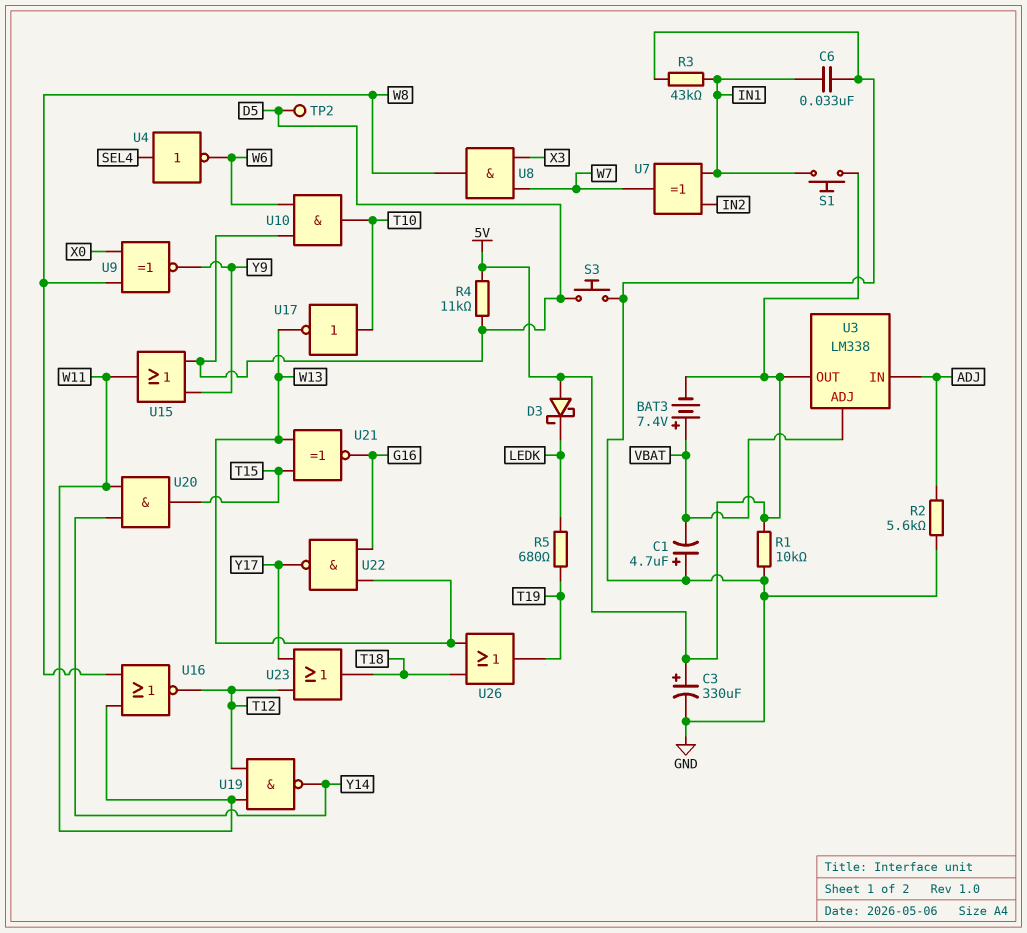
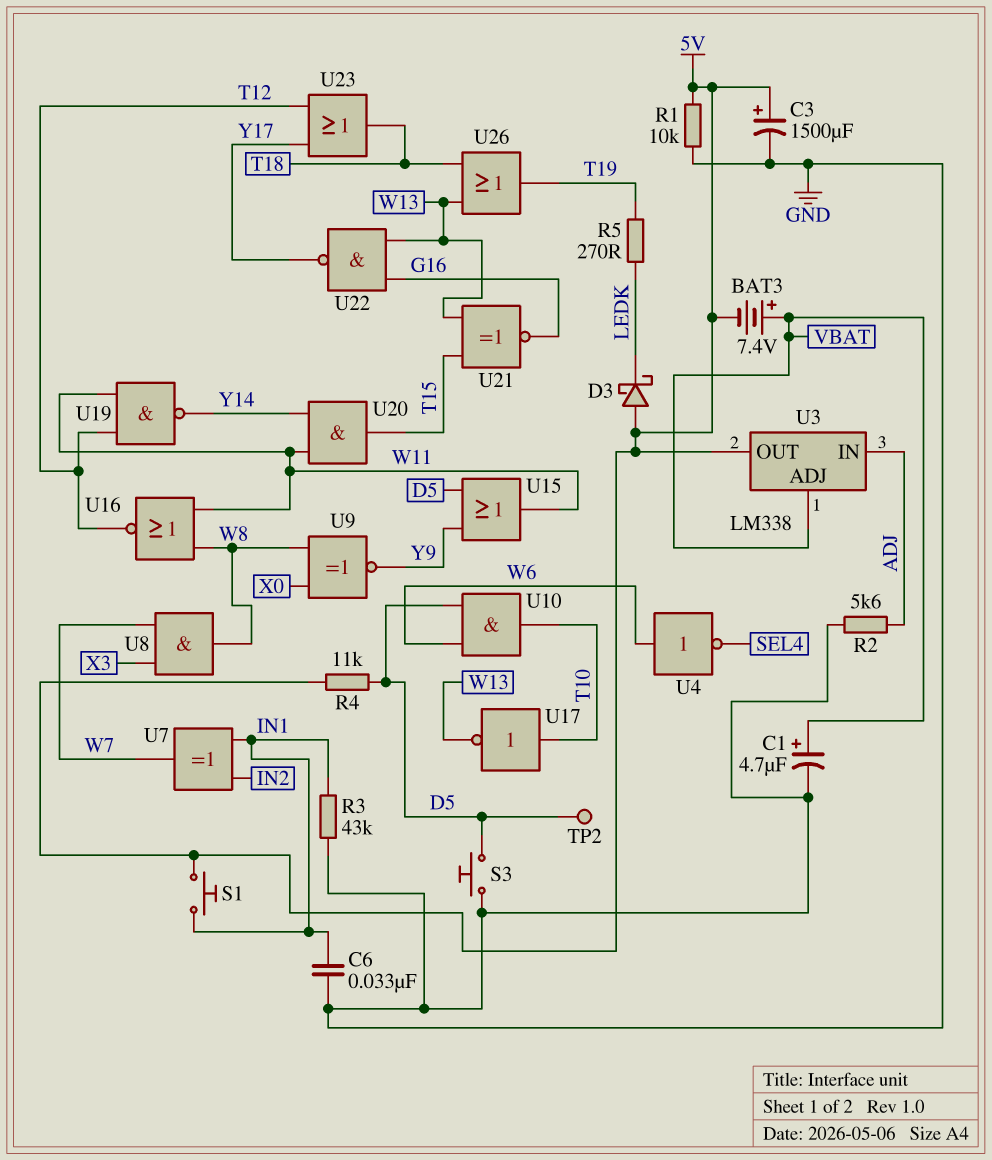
C1: 4.7uF (plus GND, minus VBAT) -> 4.7uF (plus VBAT, minus GND)
C3: 330uF (plus 5V, minus GND) -> 1500uF (plus 5V, minus GND)
R5: 680 (LEDK, T19) -> 270 (LEDK, T19)
U4: NOT (in SEL4, out W6) -> NOT (in W6, out SEL4)

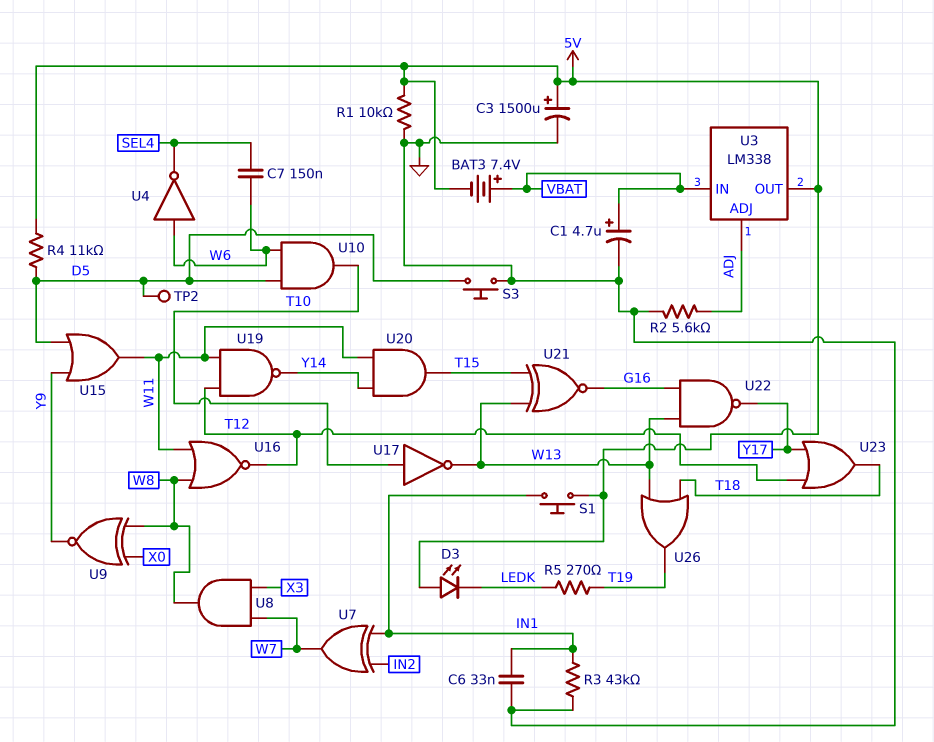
C7: none -> 150nF (SEL4, W6)
D3: schottky (A 5V, K LEDK) -> LED (A 5V, K LEDK)
U3 pin ADJ: VBAT -> ADJ
U3 pin IN: ADJ -> VBAT

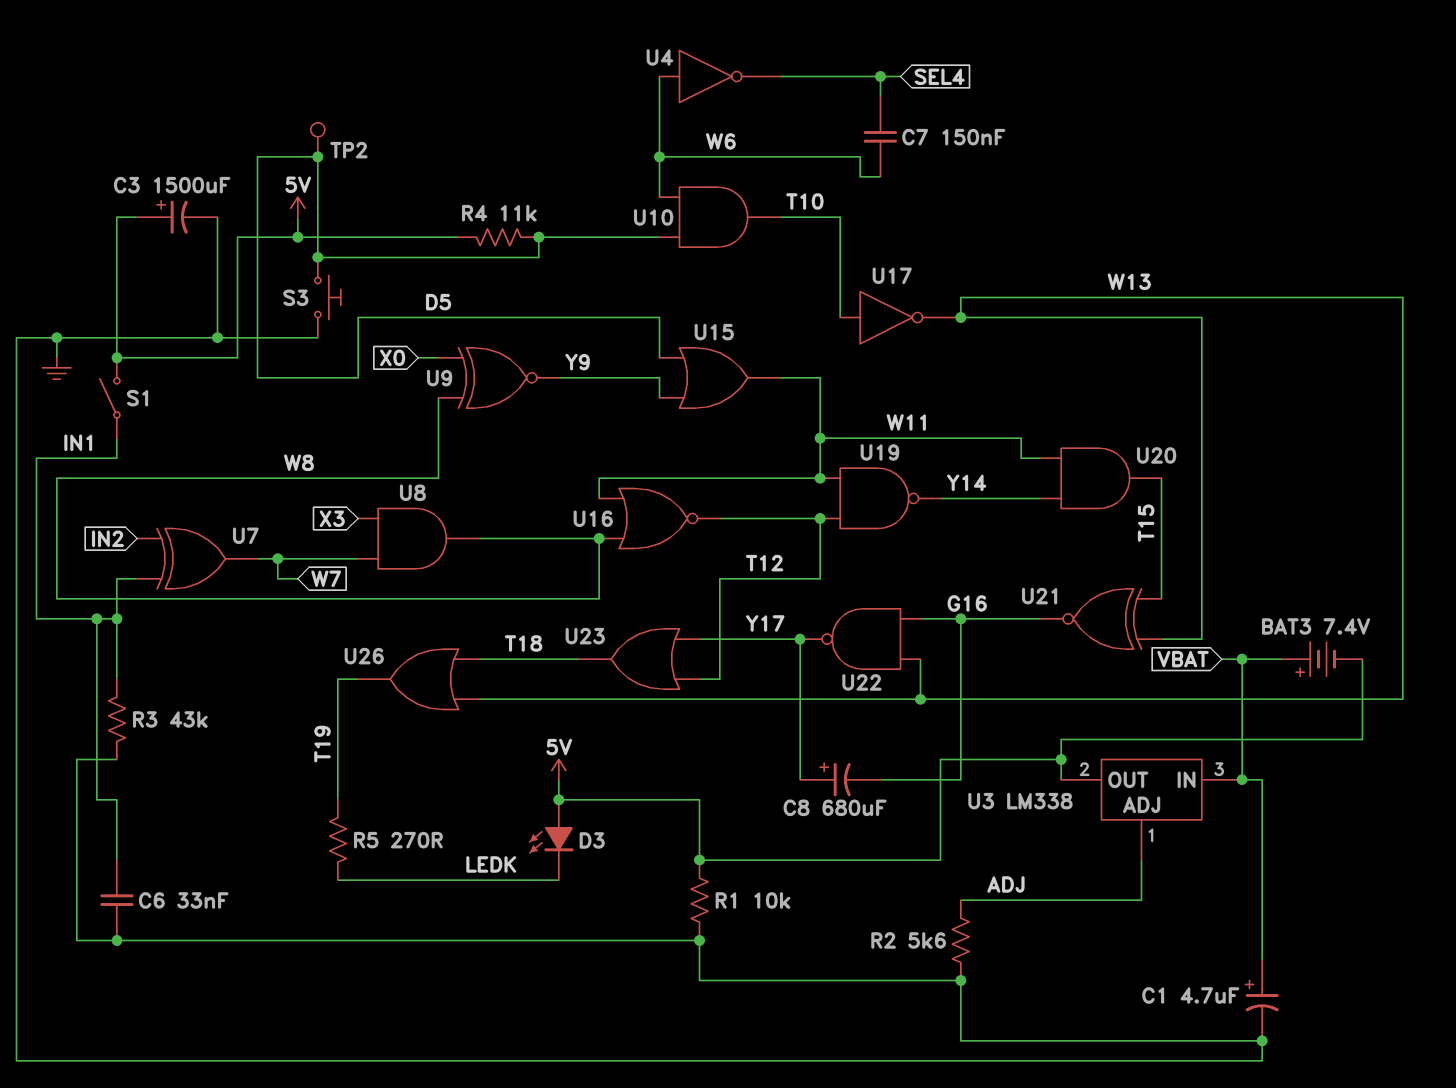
C8: none -> 680uF (plus Y17, minus G16)
S1: button (5V, IN1) -> switch (5V, IN1)

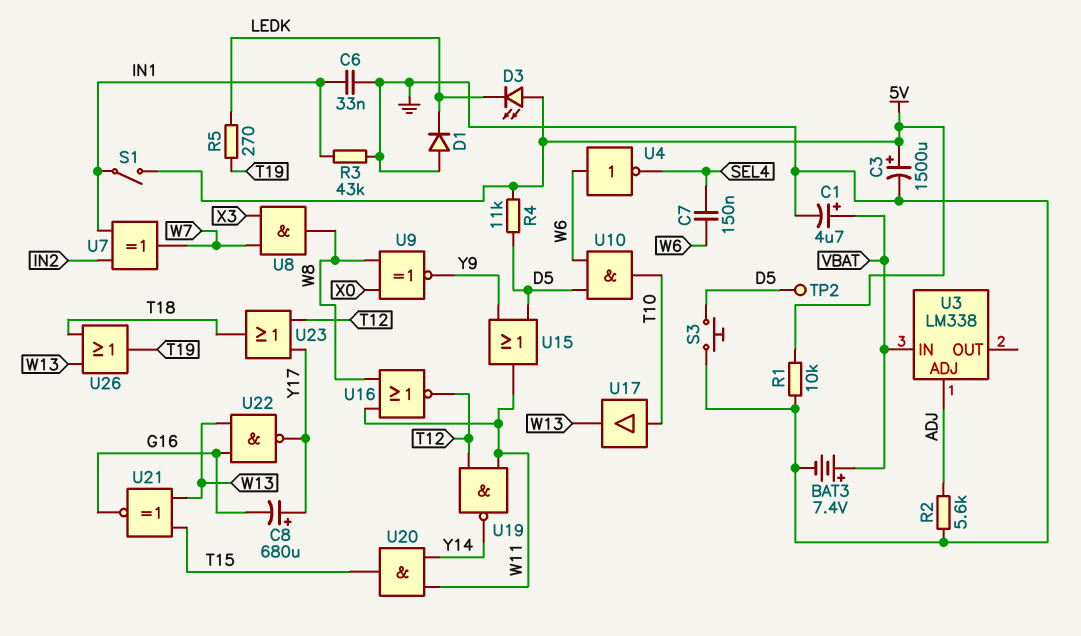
BAT3: 7.4V (plus VBAT, minus 5V) -> 7.4V (plus VBAT, minus GND)
D1: none -> diode (A GND, K LEDK)
U3 pin OUT: 5V -> none
U17: NOT (in T10, out W13) -> buffer (in T10, out W13)

